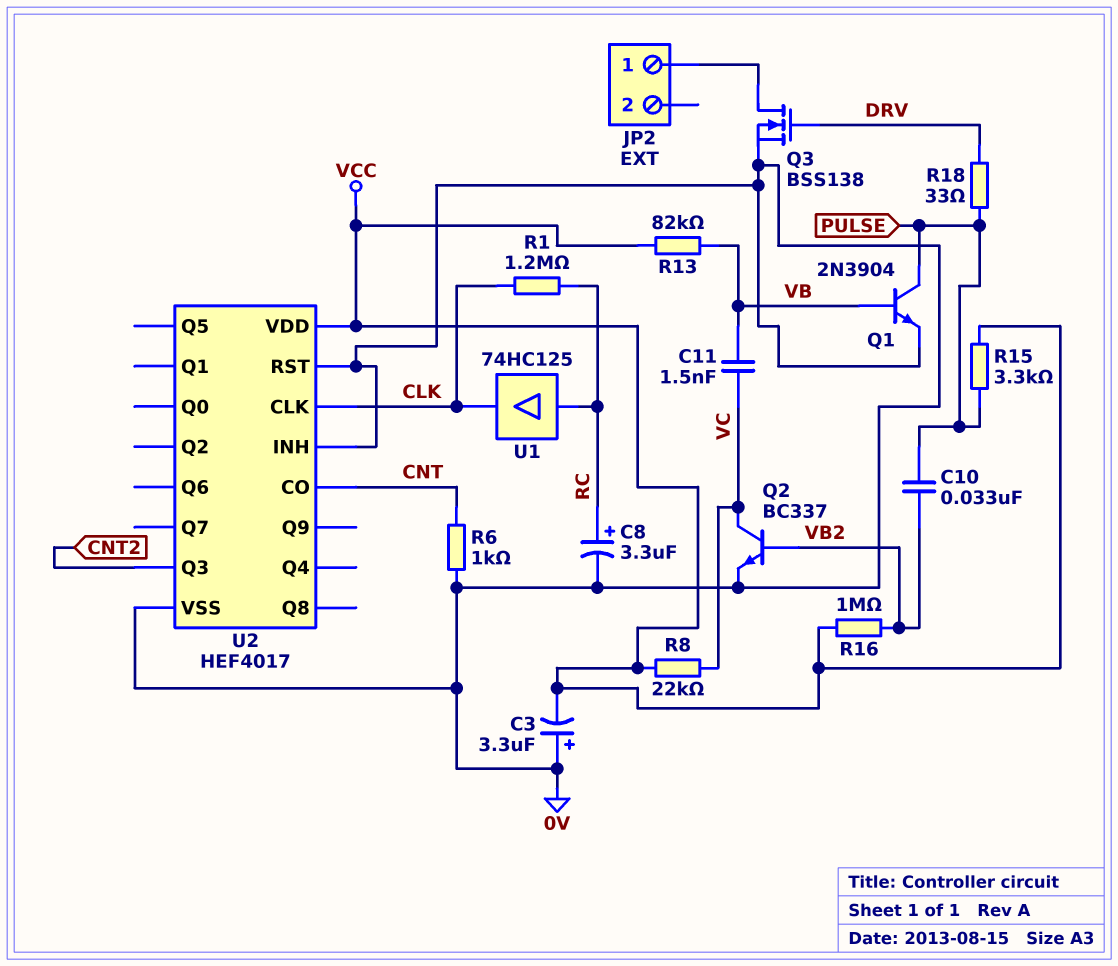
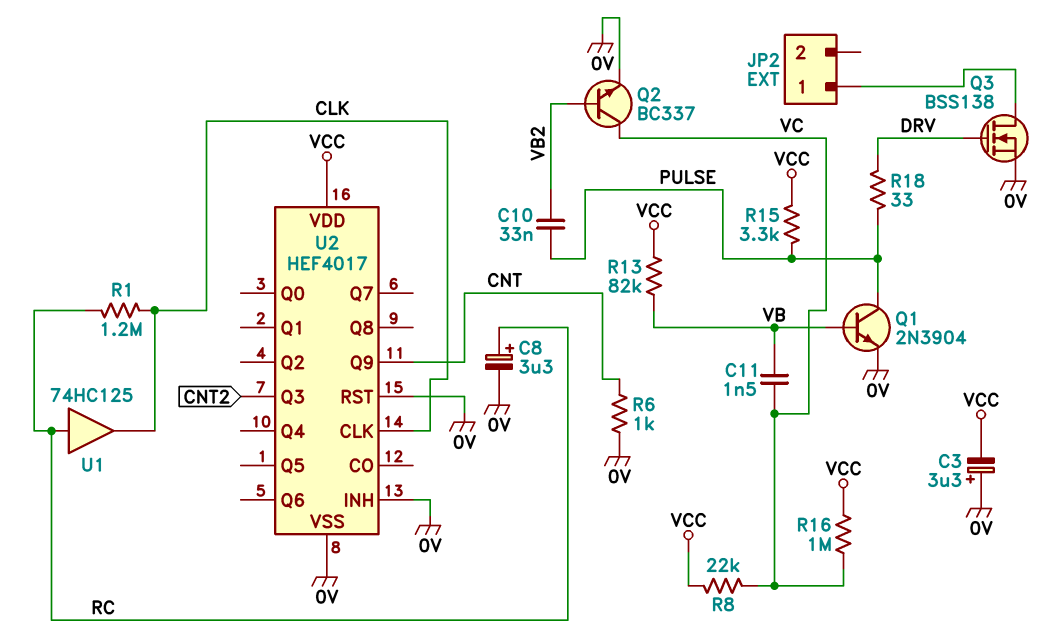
R16: 1M (VB2, VCC) -> 1M (VC, VCC)
U2 pin CO: CNT -> none
U2 pin Q9: none -> CNT

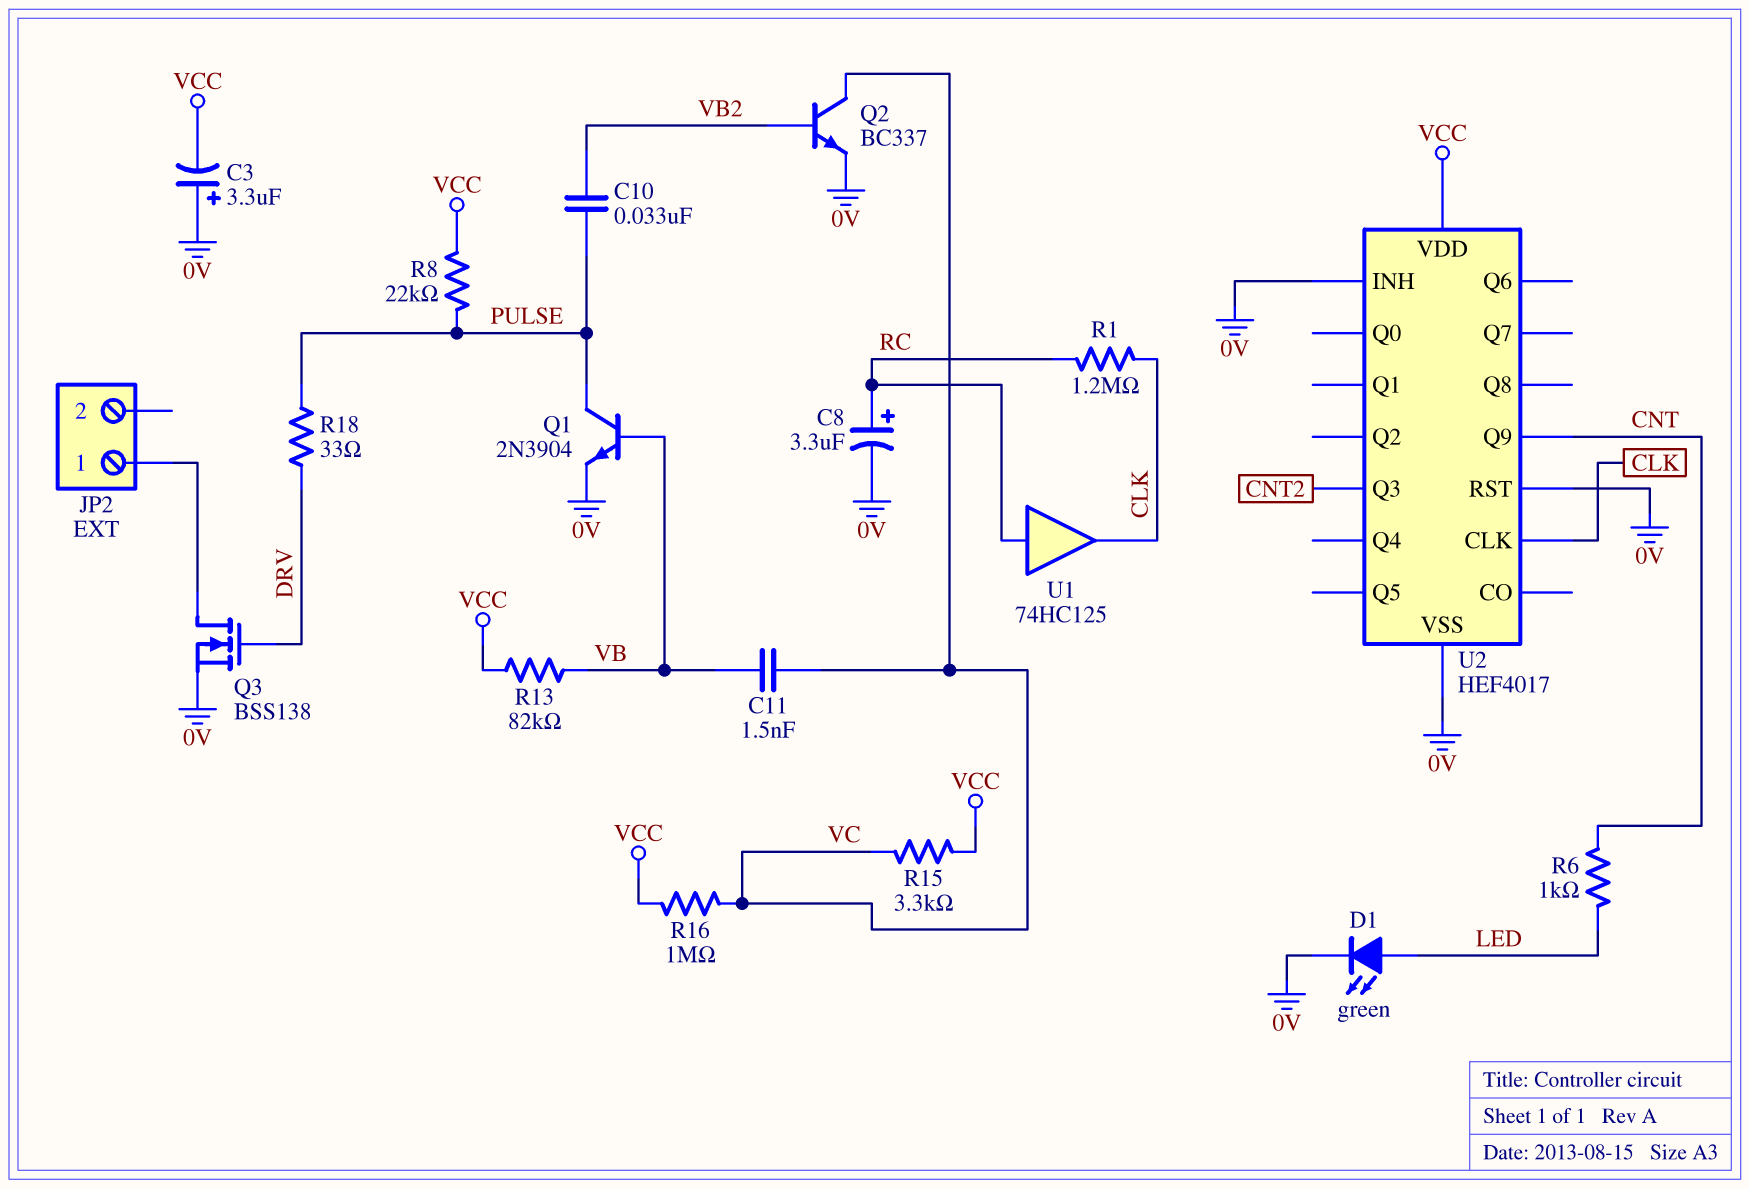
D1: none -> LED green (A LED, K 0V)
R6: 1k (0V, CNT) -> 1k (CNT, LED)
R8: 22k (VC, VCC) -> 22k (PULSE, VCC)
R15: 3.3k (PULSE, VCC) -> 3.3k (VC, VCC)

